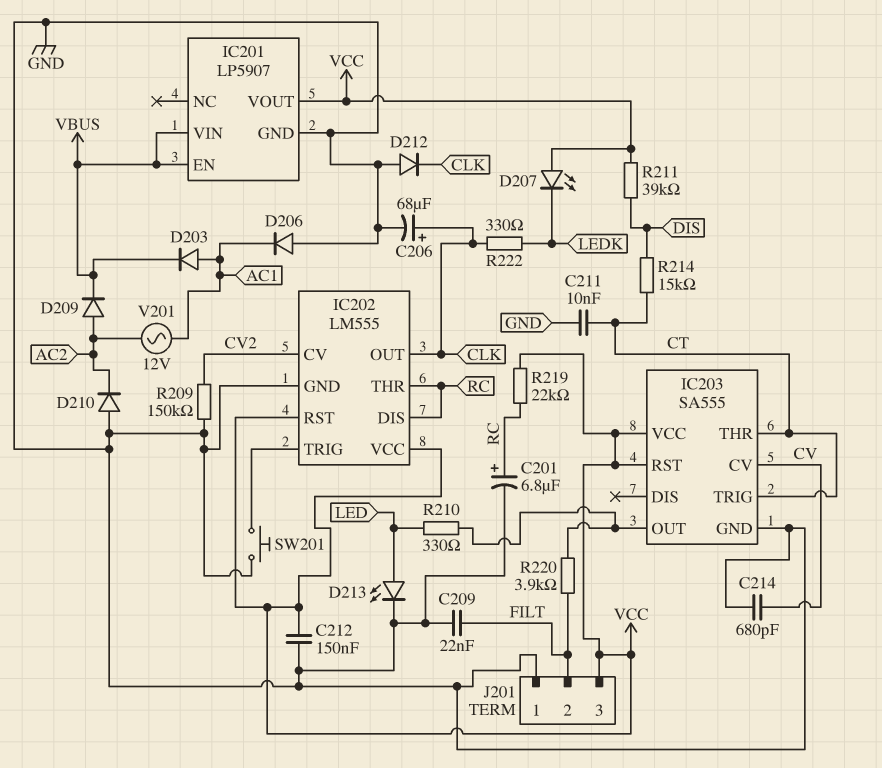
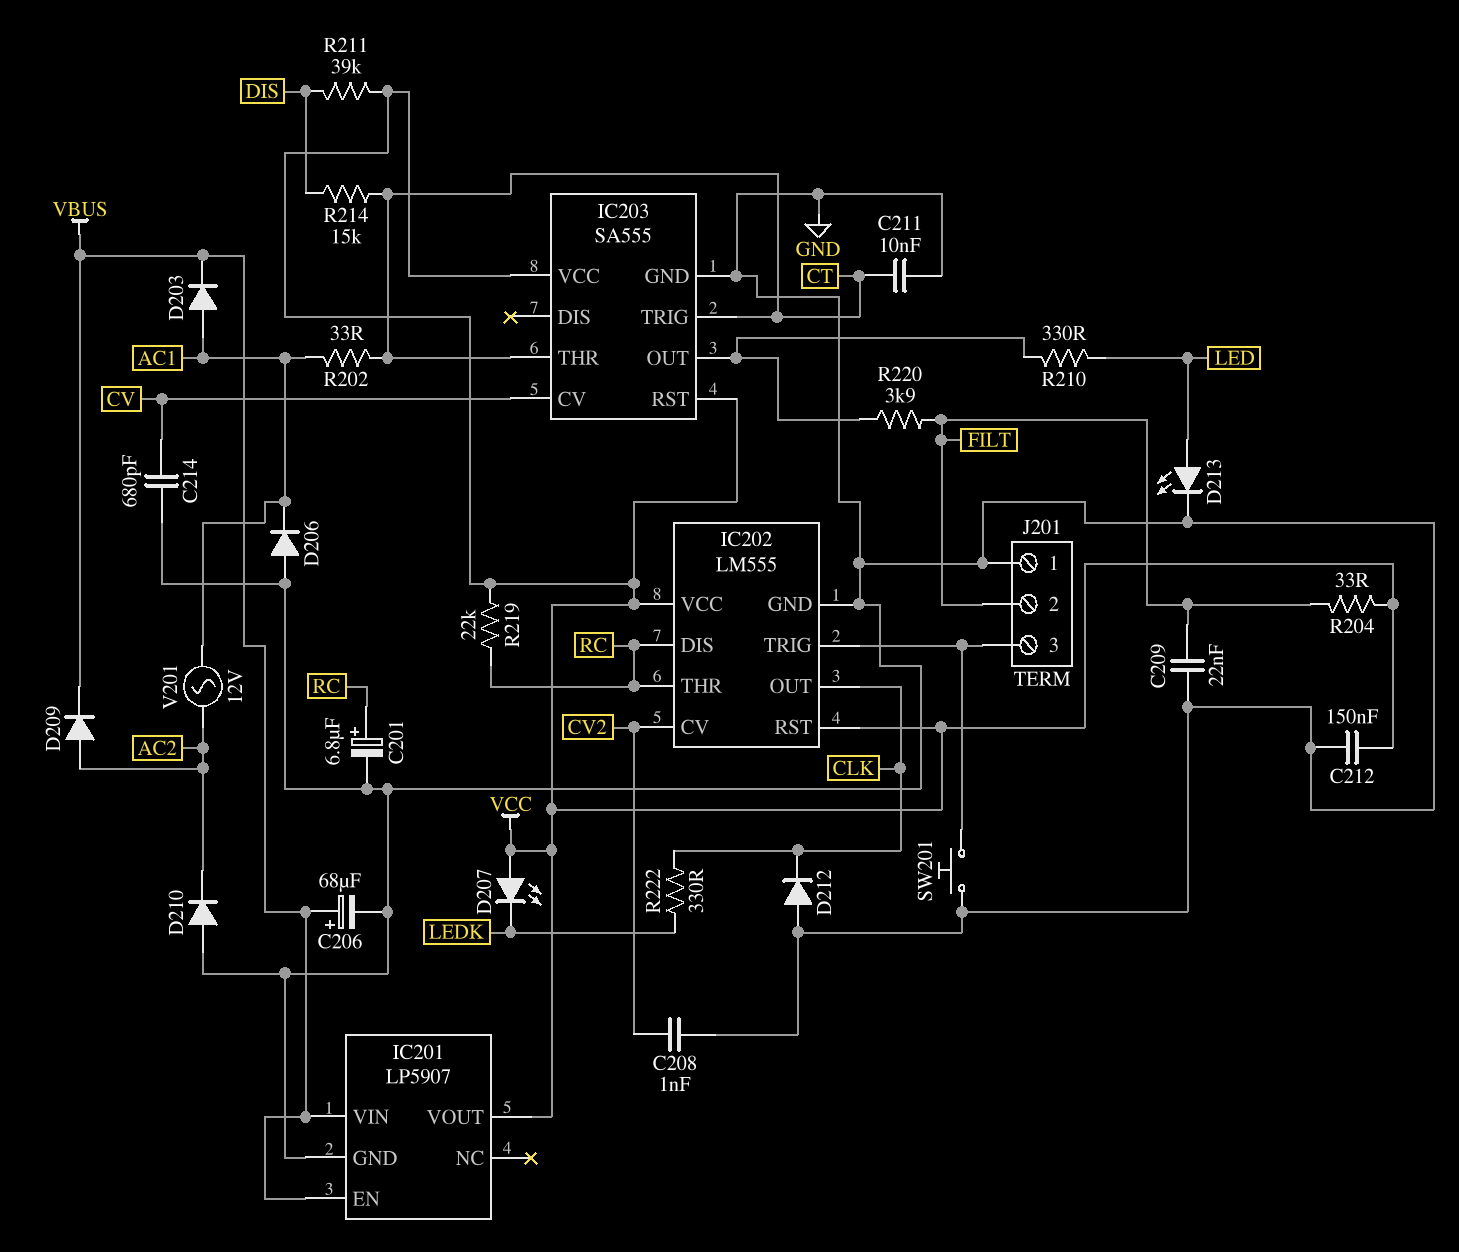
C206: 68uF (plus CLK, minus GND) -> 68uF (plus VBUS, minus GND)
C208: none -> 1nF (CV2, GND)
J201 pin 3: VCC -> IC202/TRIG
R202: none -> 33 (AC1, CT)
R204: none -> 33 (FILT, VCC)
R209: 150k (CV2, GND) -> none

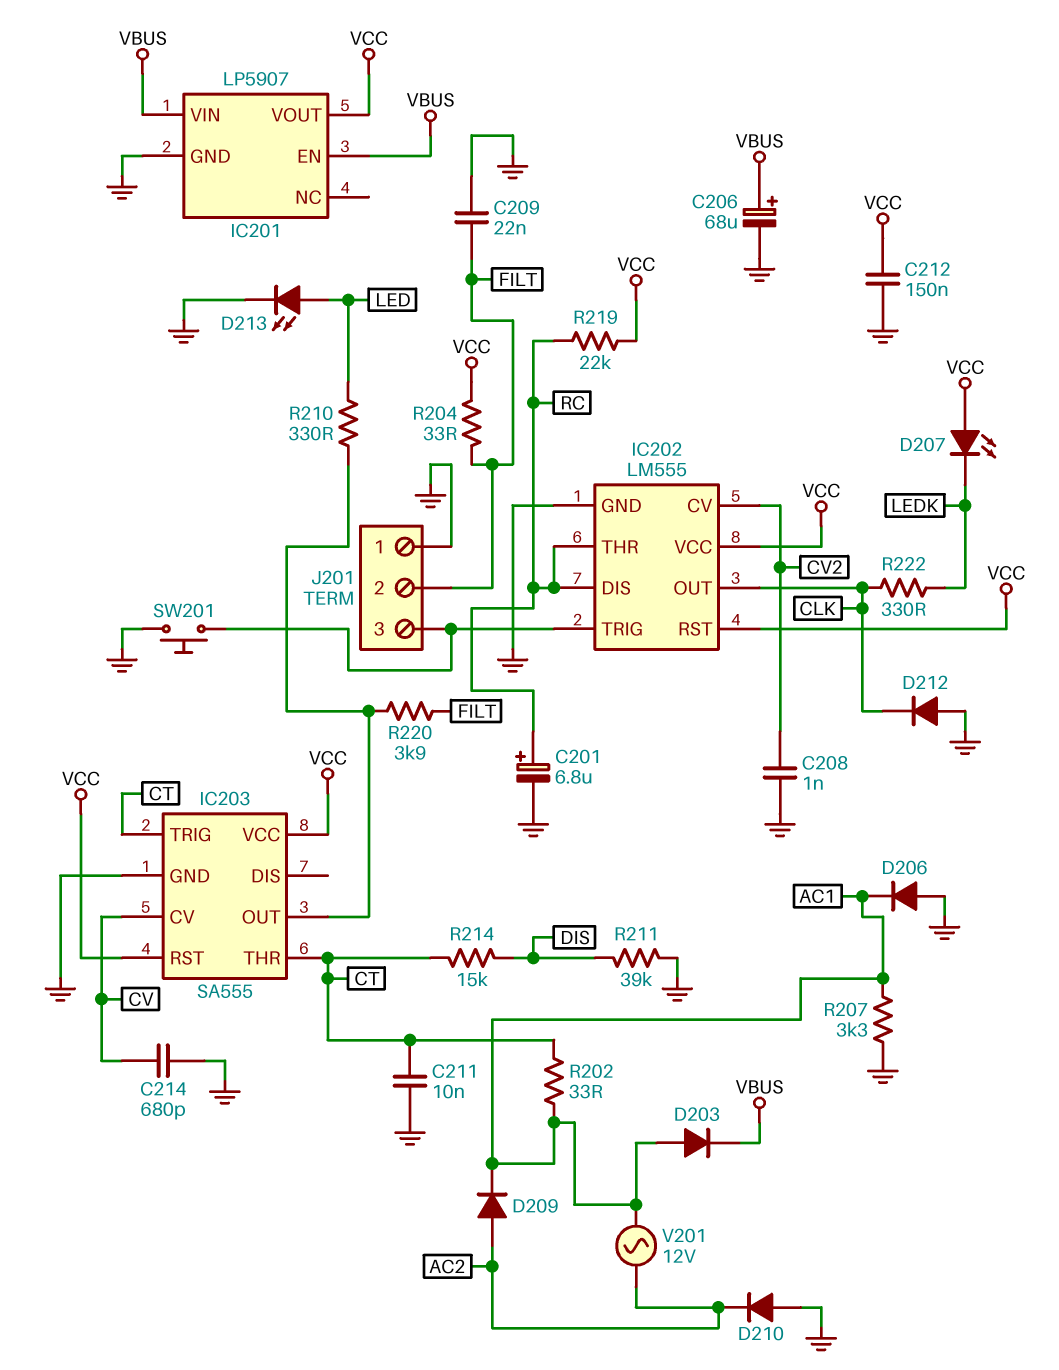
D209: diode (A AC2, K VBUS) -> diode (A AC2, K AC1)
R207: none -> 3.3k (AC1, GND)
R211: 39k (DIS, VCC) -> 39k (DIS, GND)

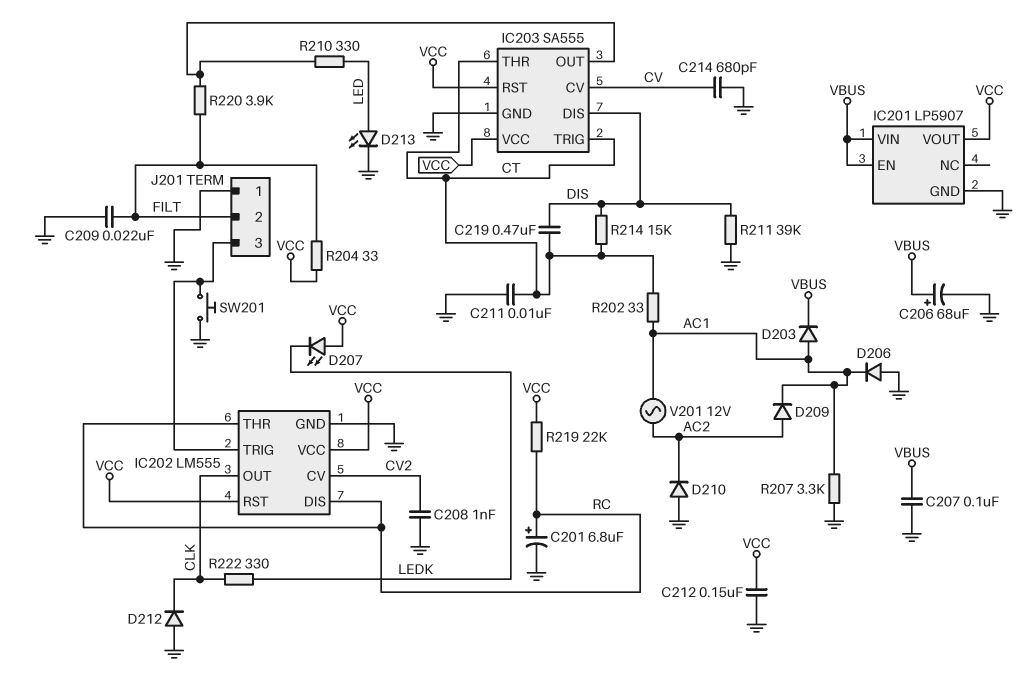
C207: none -> 100nF (GND, VBUS)
C219: none -> 470nF (CT, DIS)
IC203 pin DIS: none -> DIS

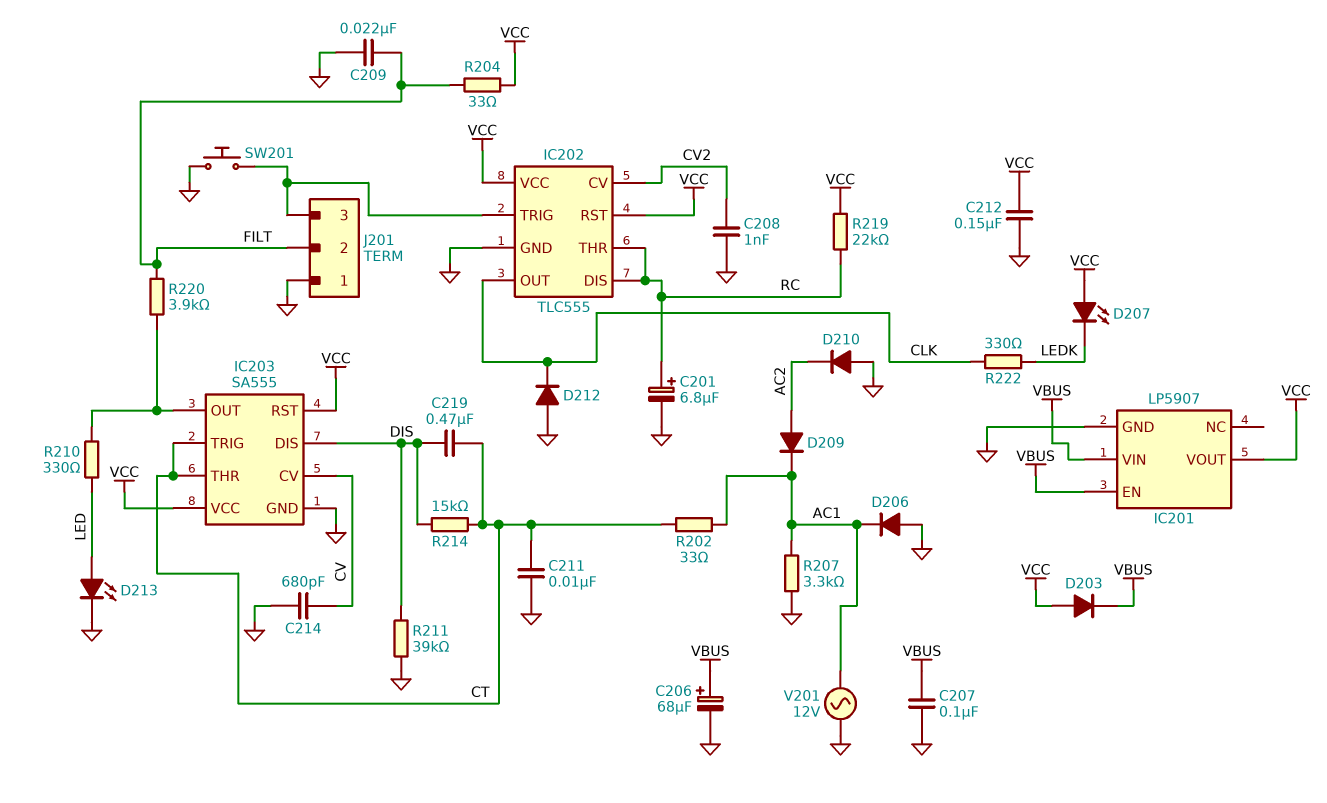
D203: diode (A AC1, K VBUS) -> diode (A VCC, K VBUS)
IC202: LM555 -> TLC555
V201: AC 12V (AC1, AC2) -> AC 12V (AC1, GND)

